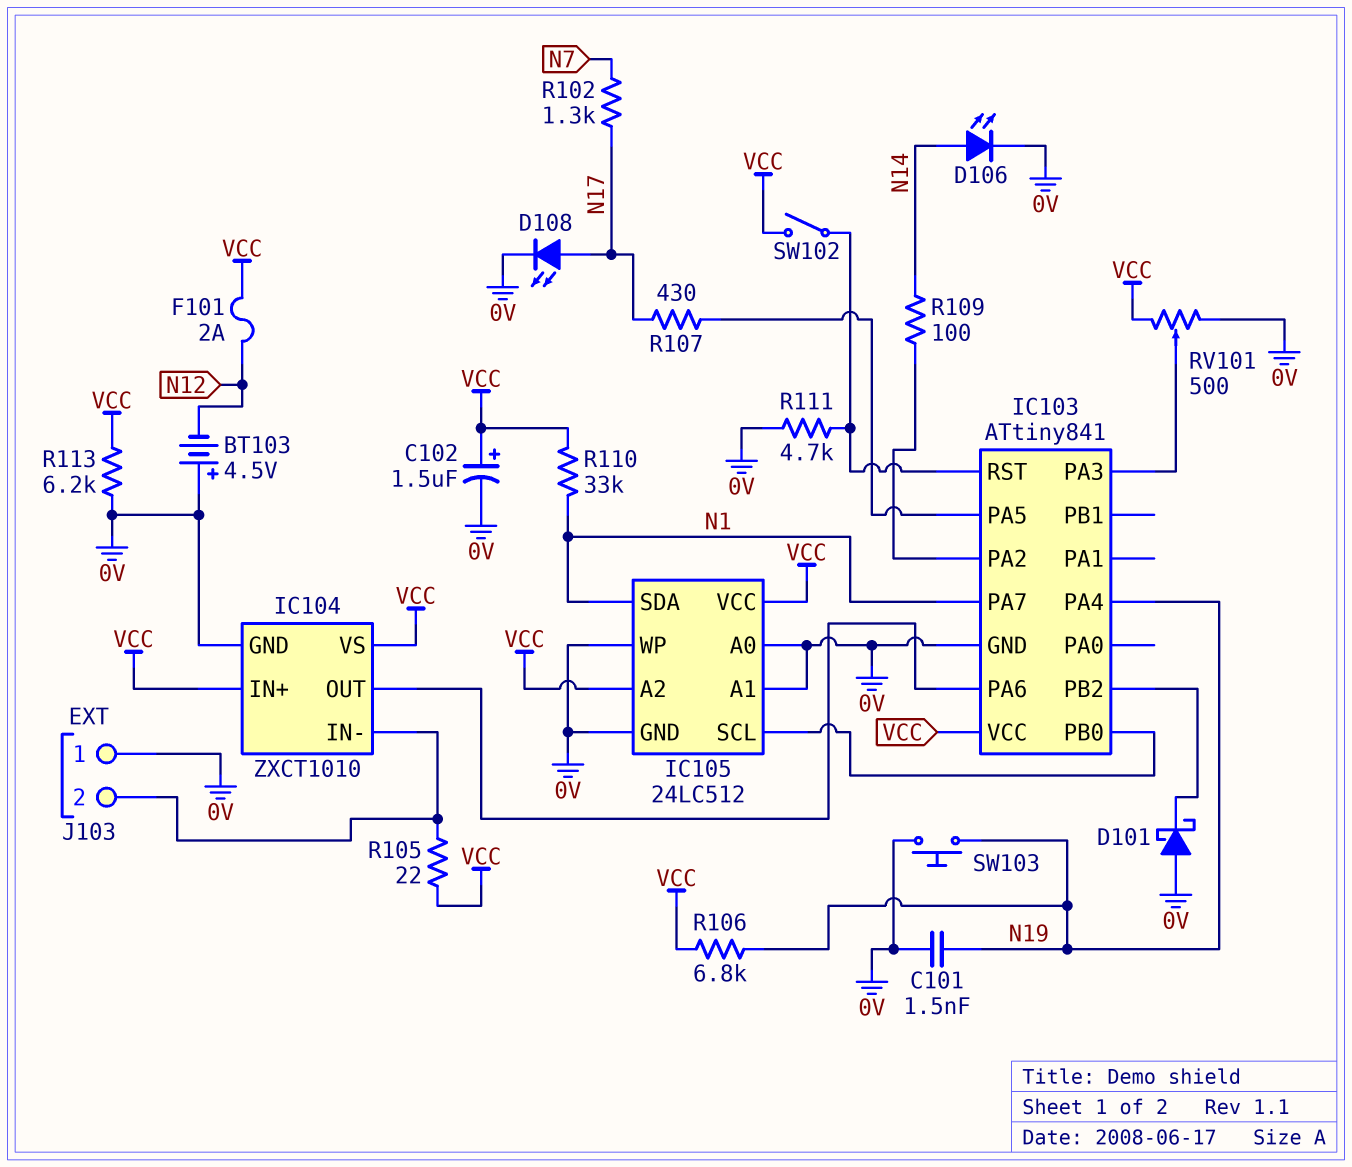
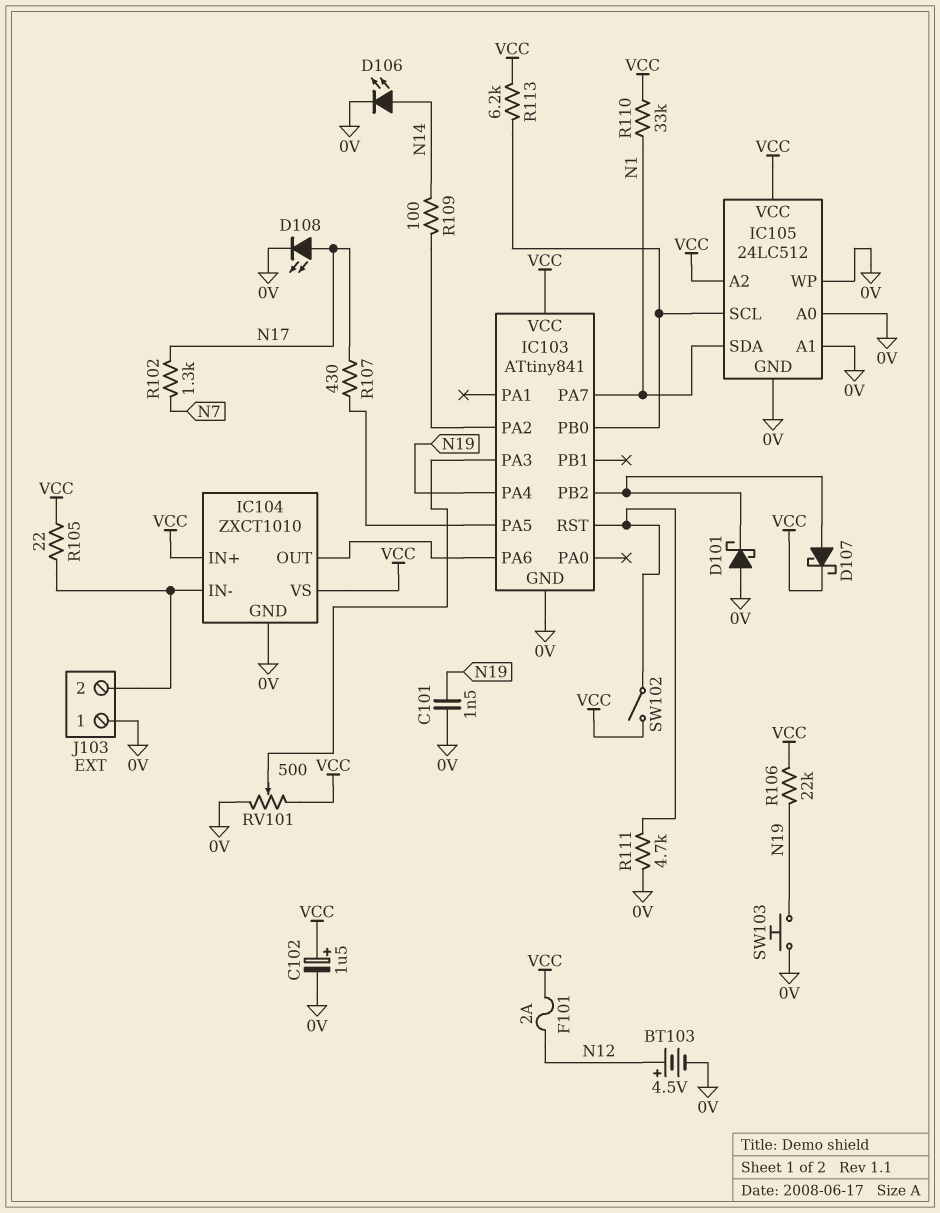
BT103: 4.5V (plus 0V, minus N12) -> 4.5V (plus N12, minus 0V)
D107: none -> schottky (A IC103/PB2, K VCC)
R106: 6.8k (N19, VCC) -> 22k (N19, VCC)
R113: 6.2k (0V, VCC) -> 6.2k (IC103/PB0, VCC)

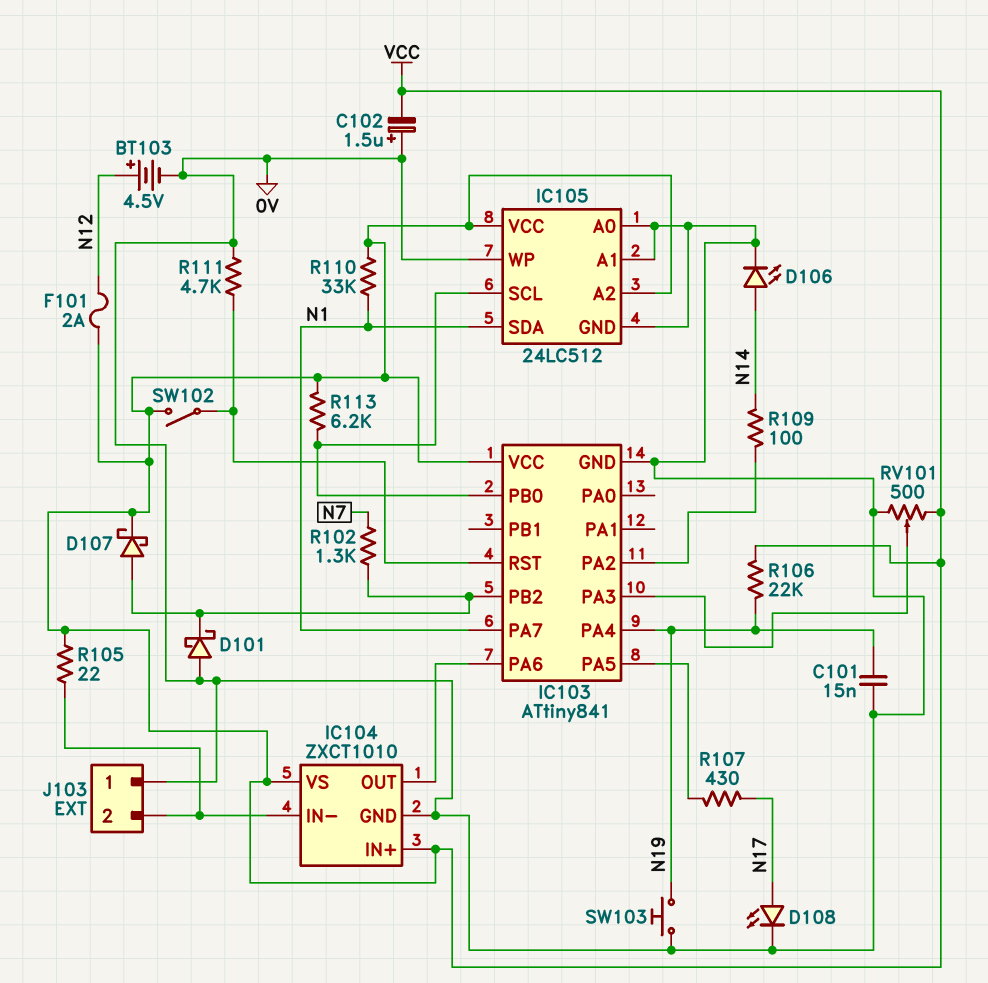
C101: 1.5nF (0V, N19) -> 15nF (0V, N19)
C102: 1.5uF (plus VCC, minus 0V) -> 1.5uF (plus 0V, minus VCC)
R102: 1.3k (N7, N17) -> 1.3k (IC103/PB2, N7)

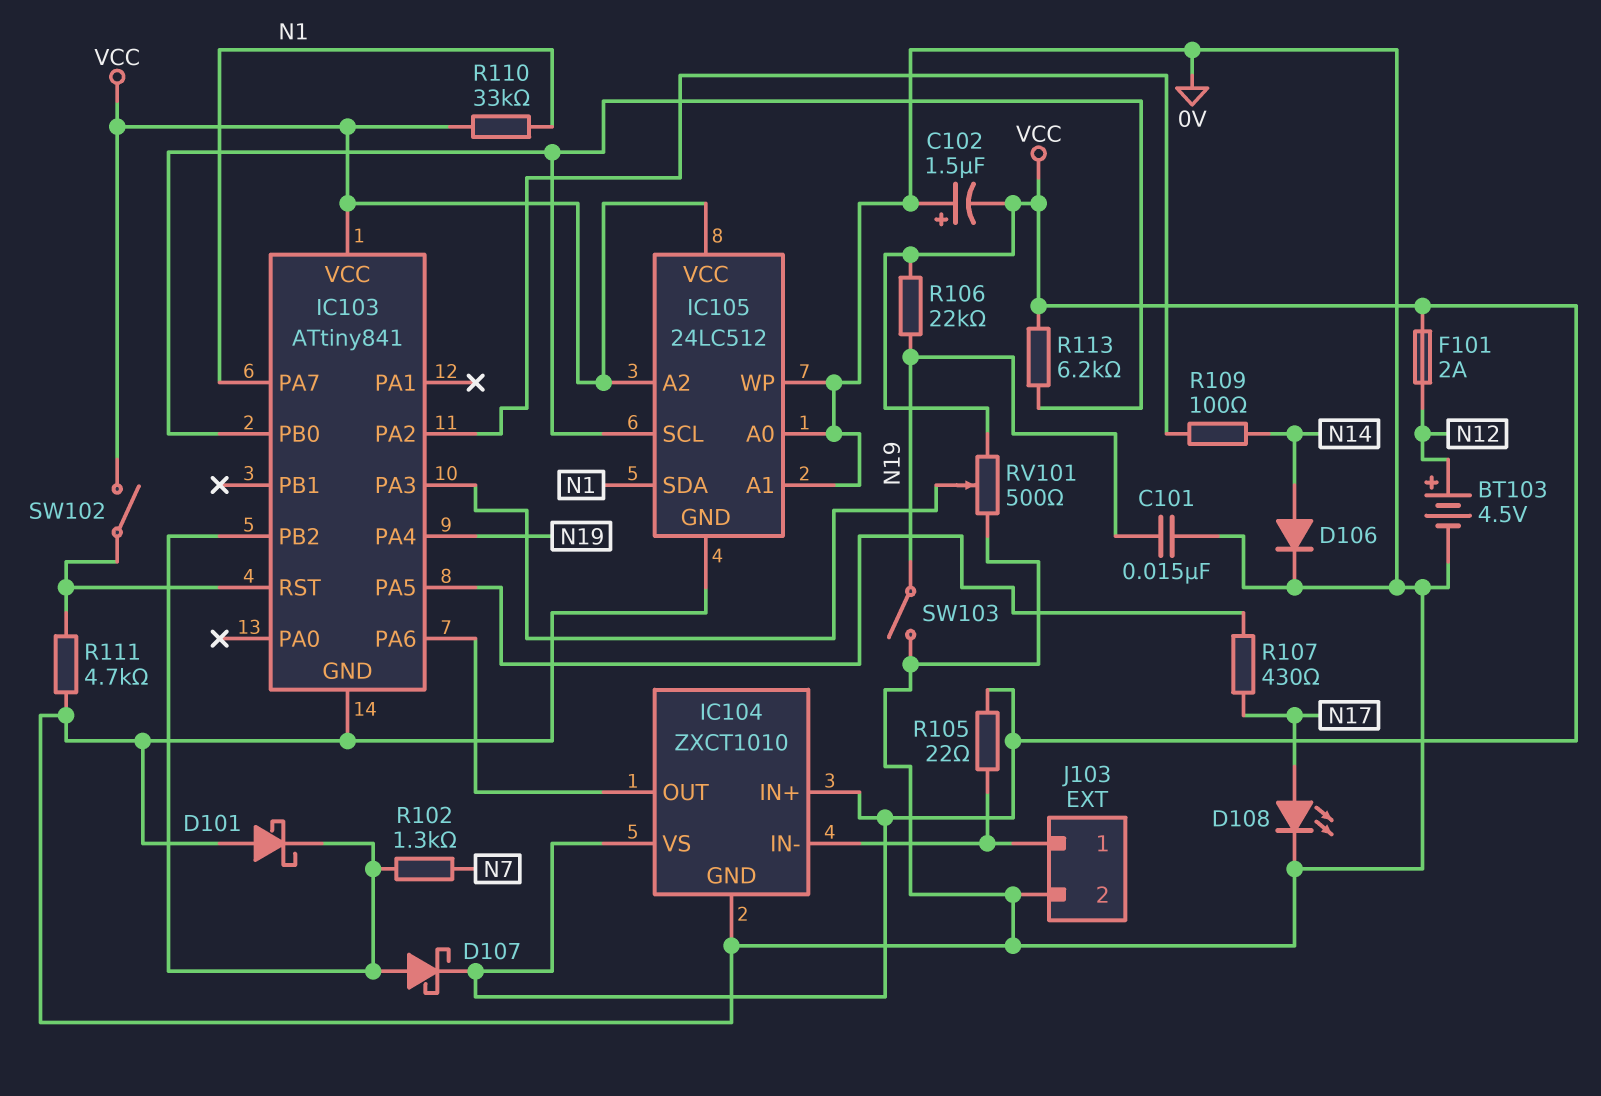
D106: LED (A N14, K 0V) -> diode (A N14, K 0V)
J103 pin 1: 0V -> IC104/IN-
J103 pin 2: IC104/IN- -> 0V
SW103: button (0V, N19) -> switch (0V, N19)

